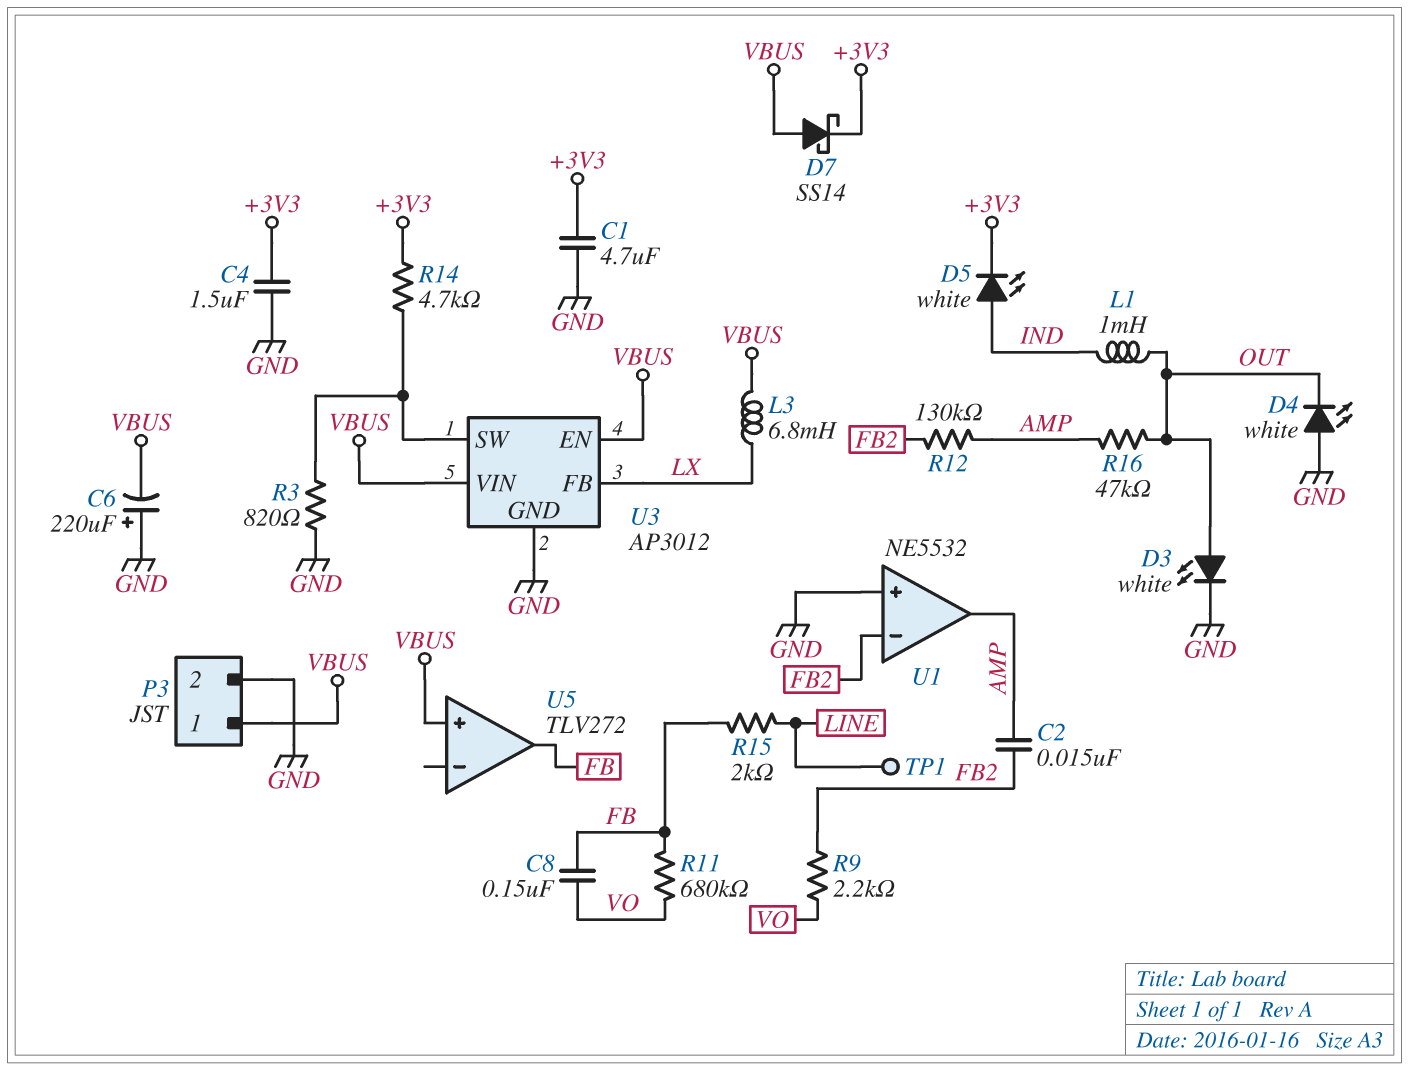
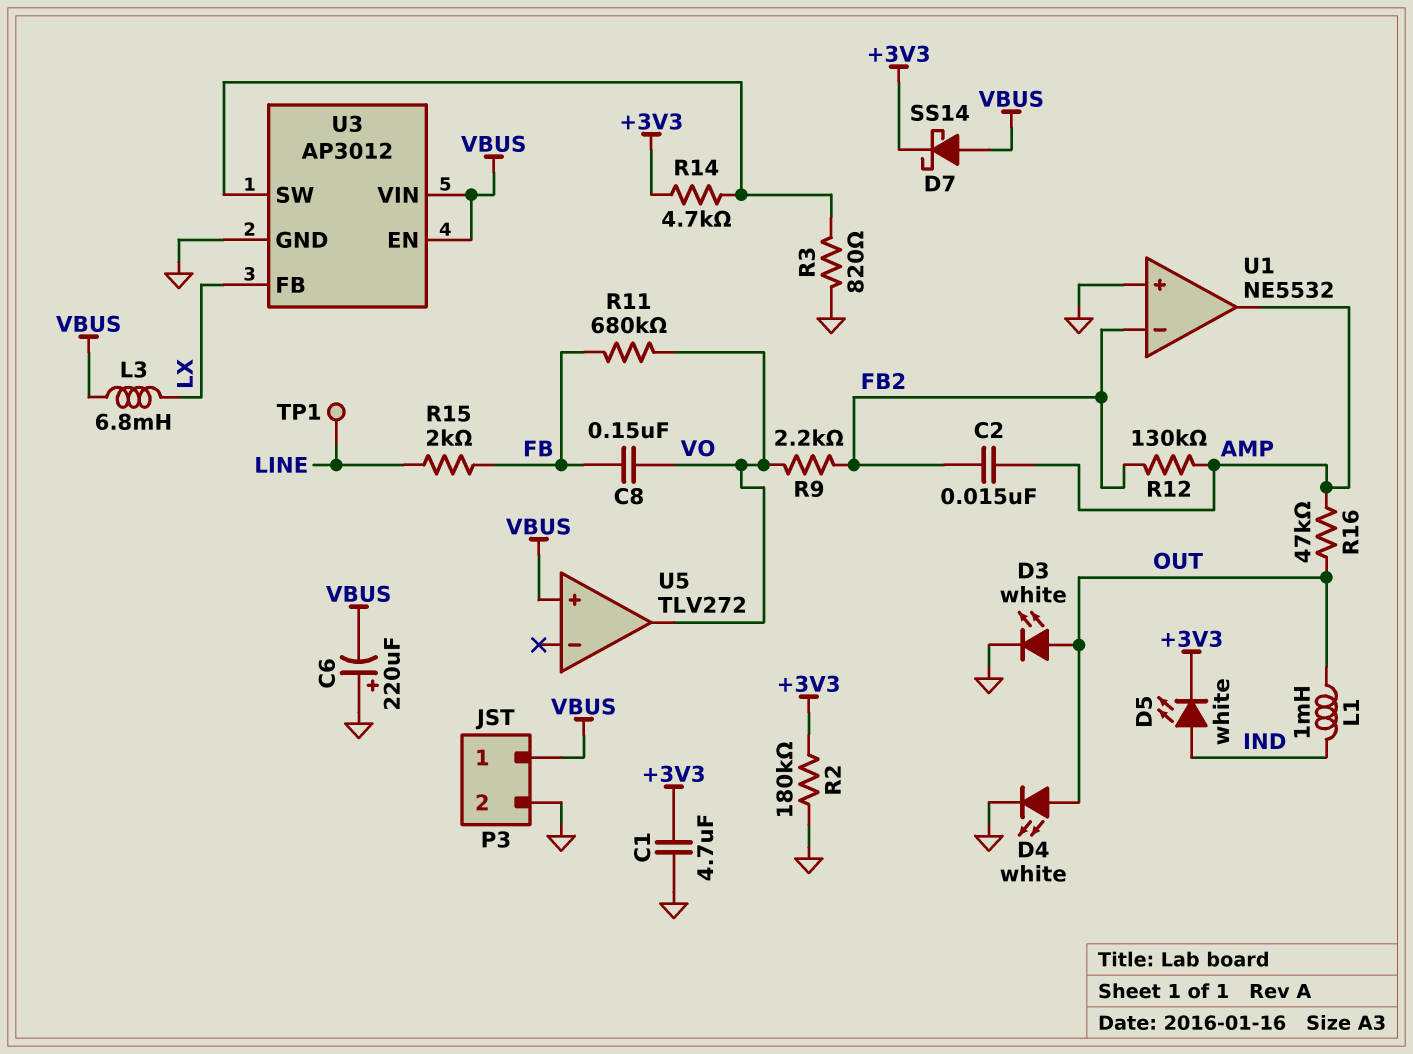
C4: 1.5uF (+3V3, GND) -> none
D4: LED white (A GND, K OUT) -> LED white (A OUT, K GND)
R2: none -> 180k (+3V3, GND)
U5 pin out: FB -> VO

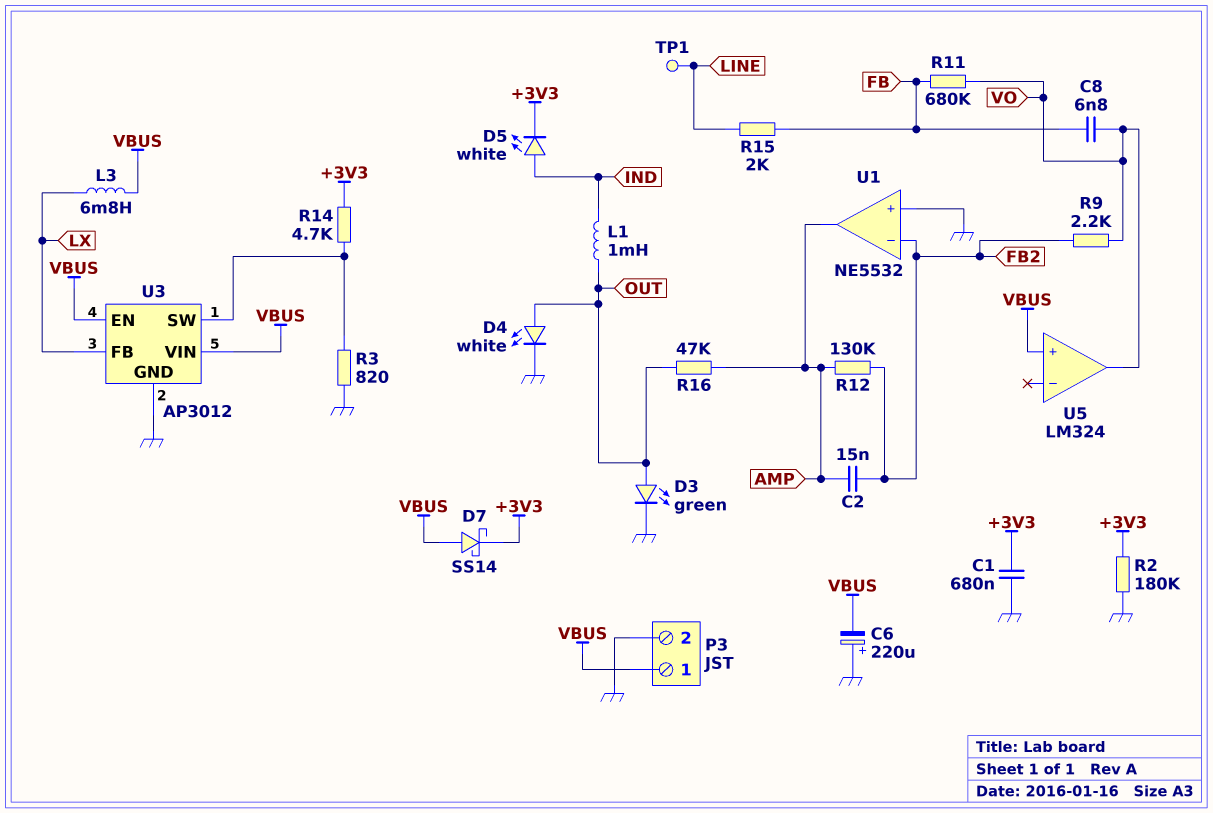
C1: 4.7uF (+3V3, GND) -> 680nF (+3V3, GND)
C8: 150nF (FB, VO) -> 6.8nF (FB, VO)
D3: LED white (A OUT, K GND) -> LED green (A OUT, K GND)
U5: TLV272 -> LM324

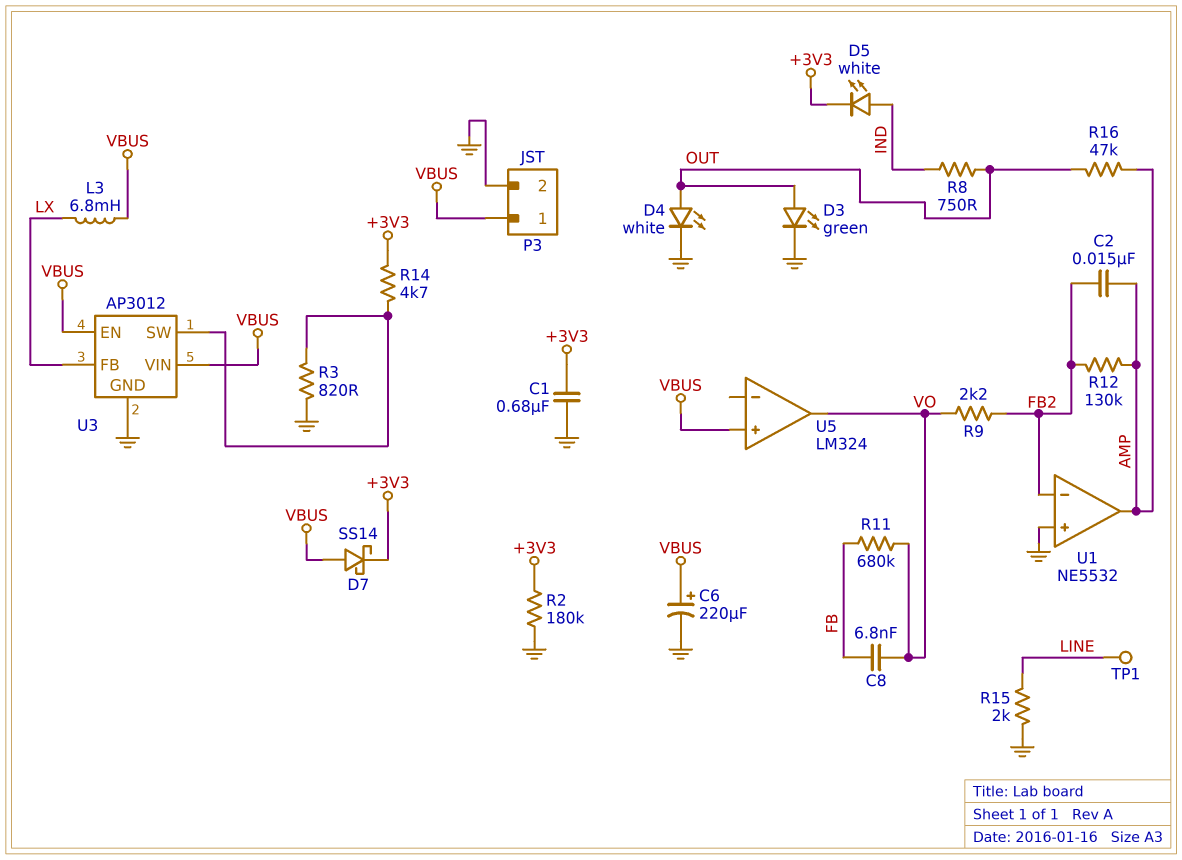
C6: 220uF (plus GND, minus VBUS) -> 220uF (plus VBUS, minus GND)
L1: 1mH (IND, OUT) -> none
R8: none -> 750 (IND, OUT)
R15: 2k (FB, LINE) -> 2k (GND, LINE)

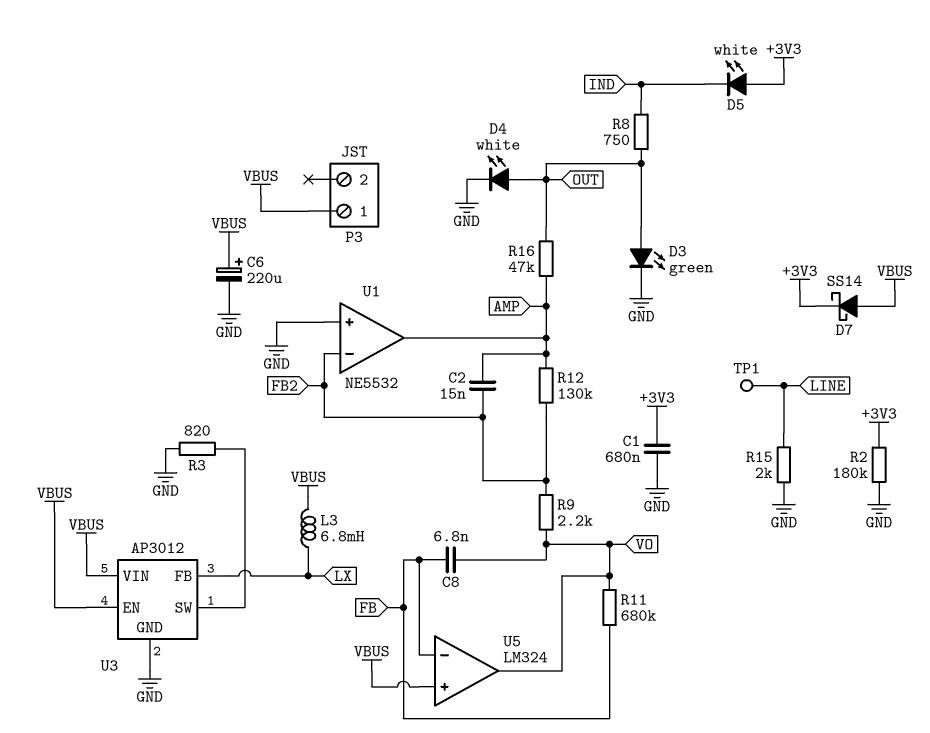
D5: LED white (A IND, K +3V3) -> LED white (A +3V3, K IND)
P3 pin 2: GND -> none
R14: 4.7k (+3V3, U3/SW) -> none
U5 pin in-: none -> FB

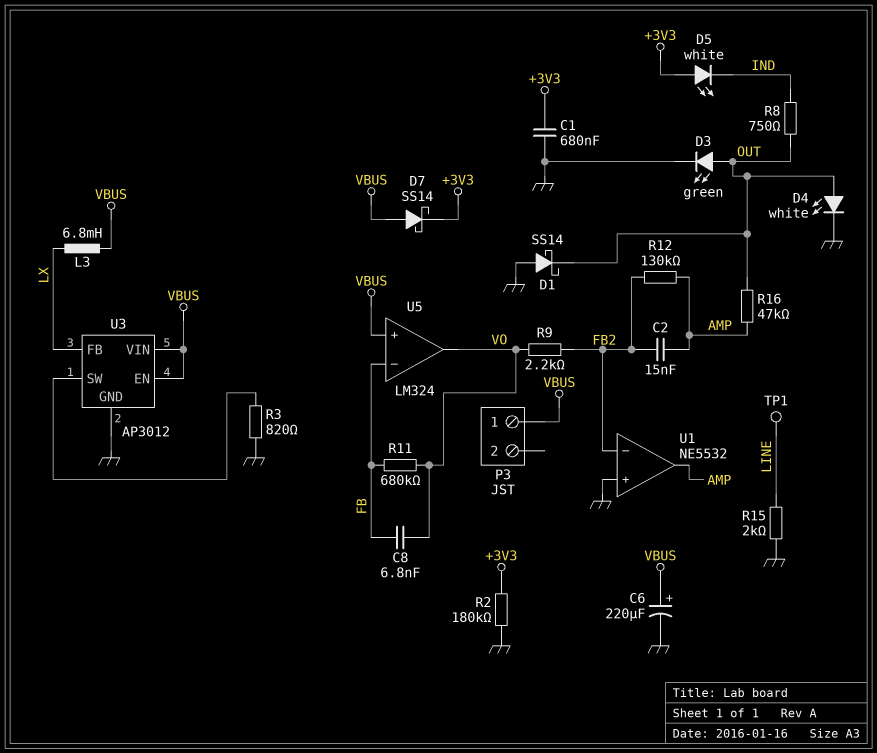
D1: none -> schottky SS14 (A GND, K OUT)

